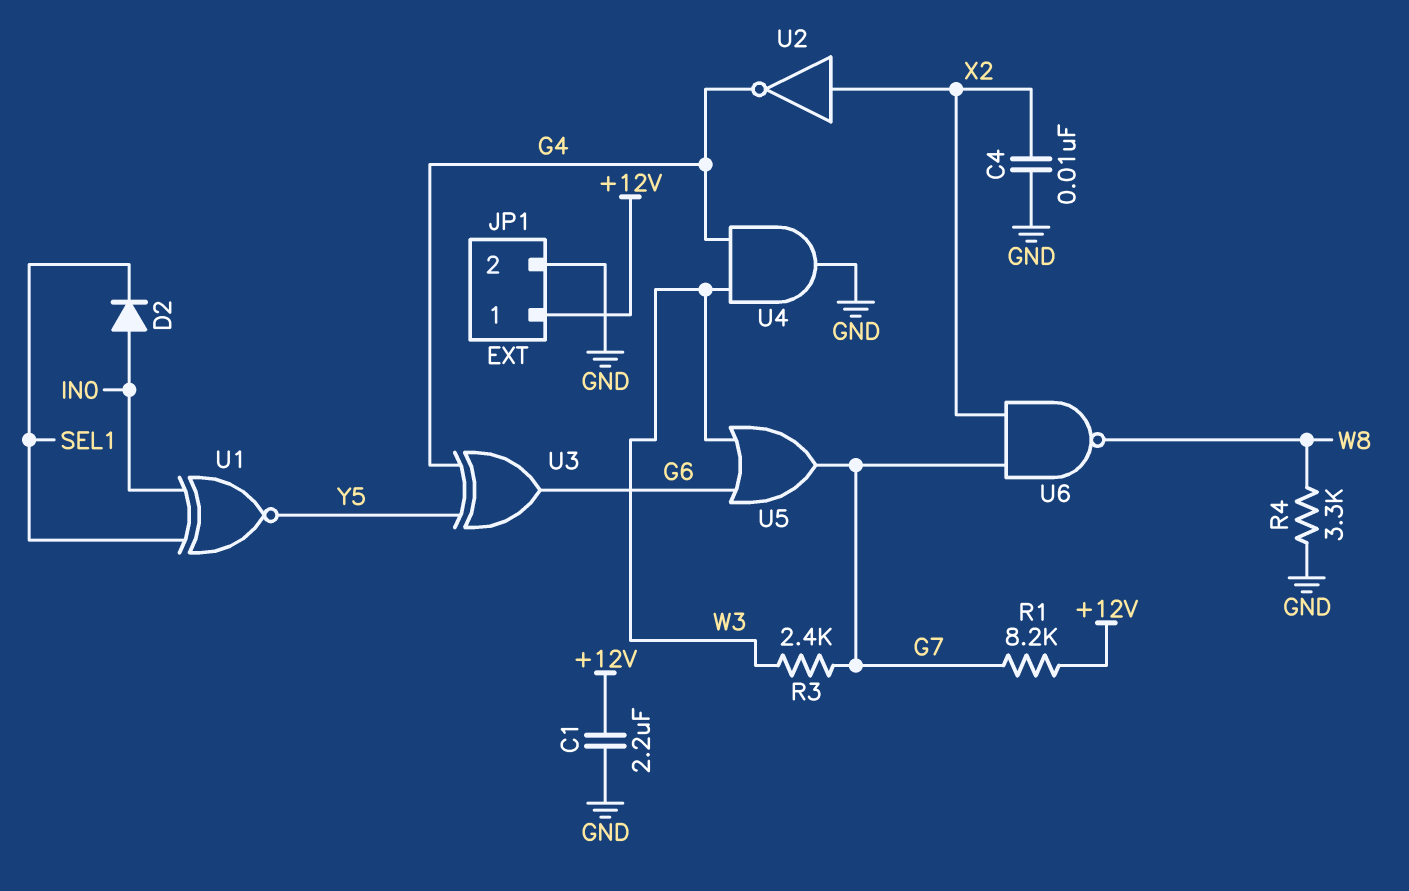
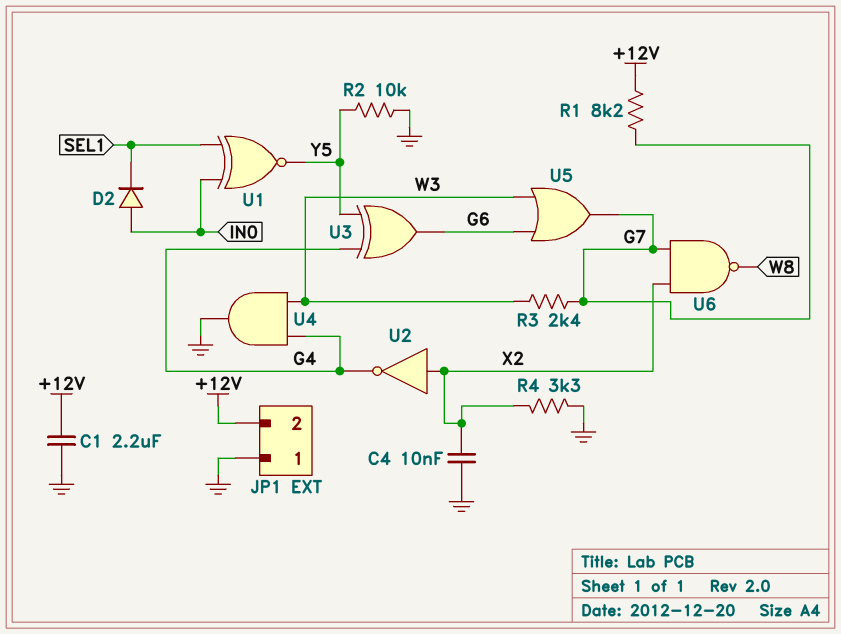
JP1 pin 1: +12V -> GND
JP1 pin 2: GND -> +12V
R2: none -> 10k (GND, Y5)
R4: 3.3k (GND, W8) -> 3.3k (GND, X2)

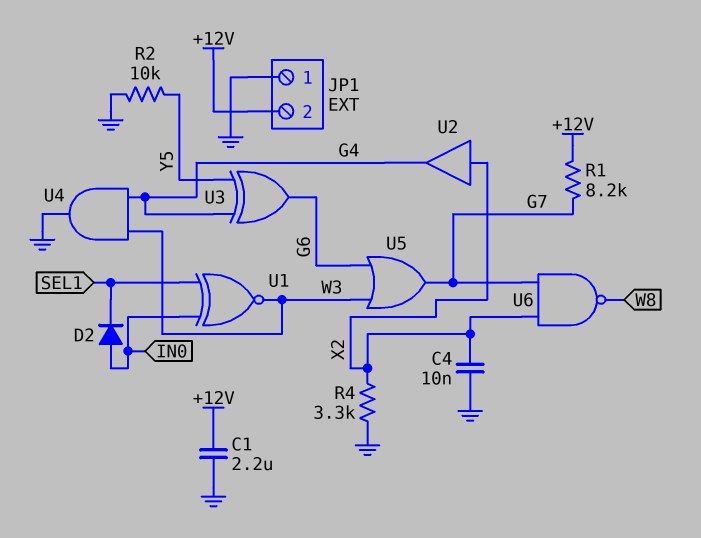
R3: 2.4k (G7, W3) -> none
U1: XNOR (in IN0, in SEL1, out Y5) -> XNOR (in IN0, in SEL1, out W3)
U2: NOT (in X2, out G4) -> buffer (in X2, out G4)

